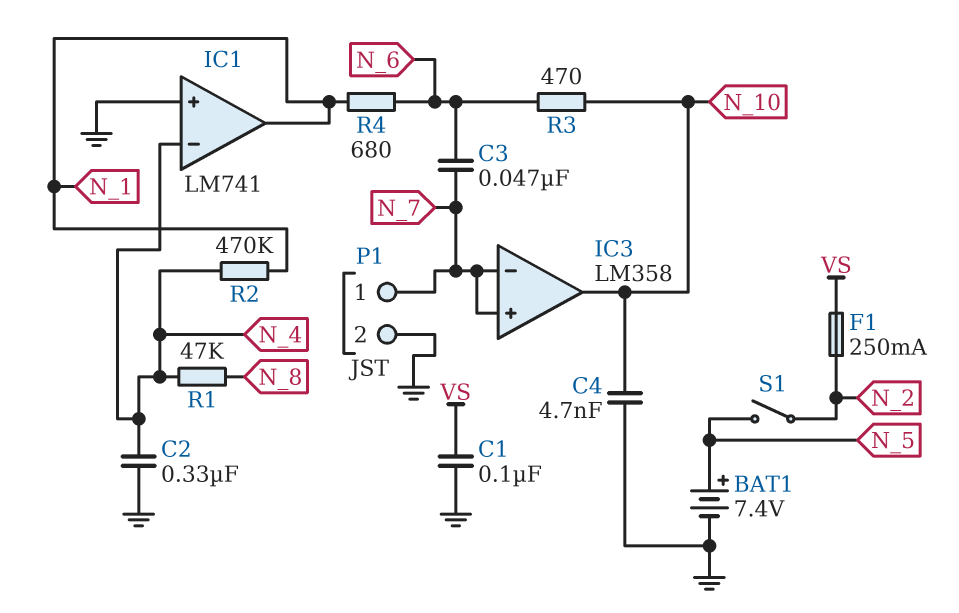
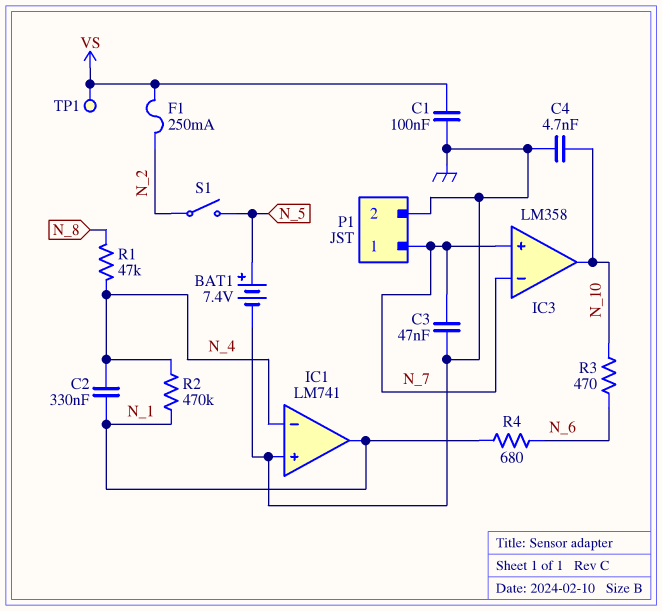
C2: 330nF (GND, N_4) -> 330nF (N_1, N_4)
C3: 47nF (N_6, N_7) -> 47nF (GND, N_7)
TP1: none -> test point (VS)

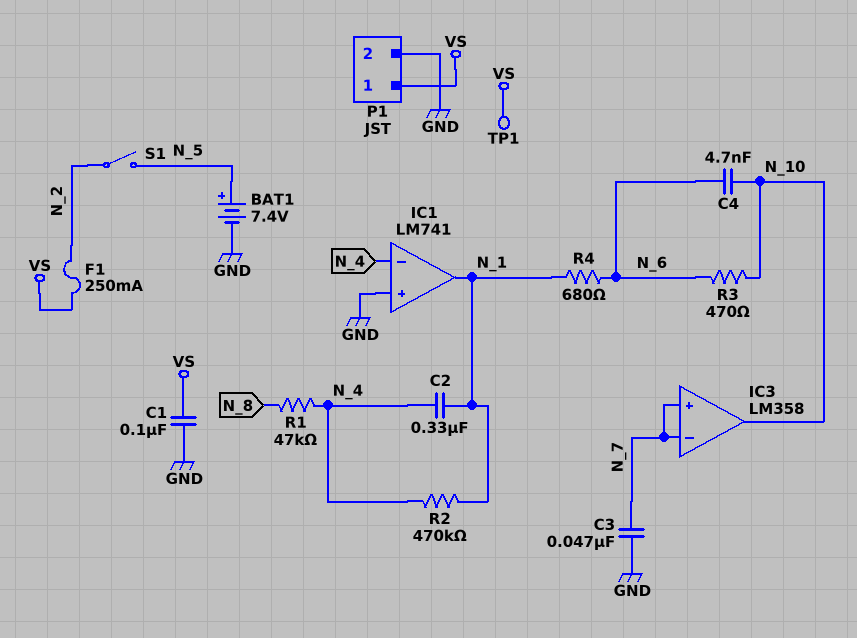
C4: 4.7nF (GND, N_10) -> 4.7nF (N_6, N_10)
P1 pin 1: N_7 -> VS

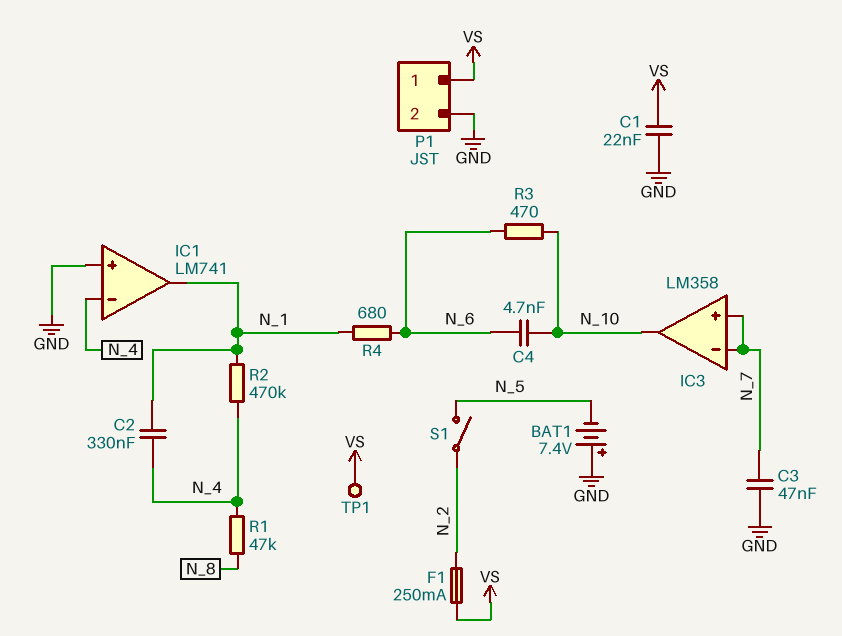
BAT1: 7.4V (plus N_5, minus GND) -> 7.4V (plus GND, minus N_5)
C1: 100nF (GND, VS) -> 22nF (GND, VS)

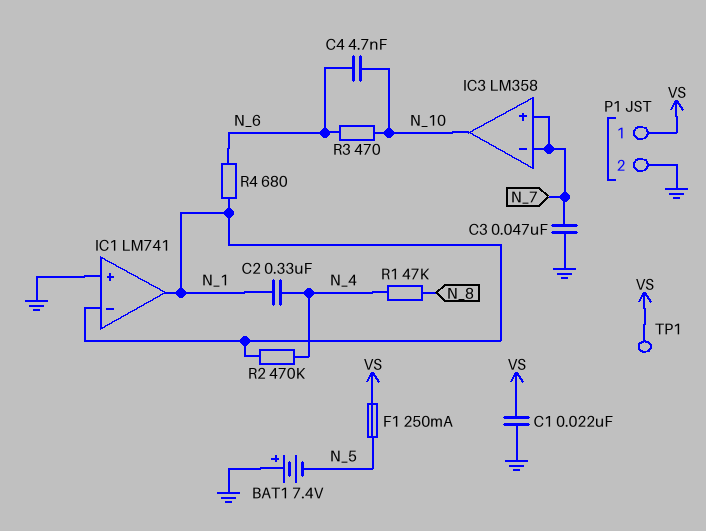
F1: 250mA (N_2, VS) -> 250mA (N_5, VS)
IC1 pin in-: N_4 -> N_1
S1: switch (N_2, N_5) -> none

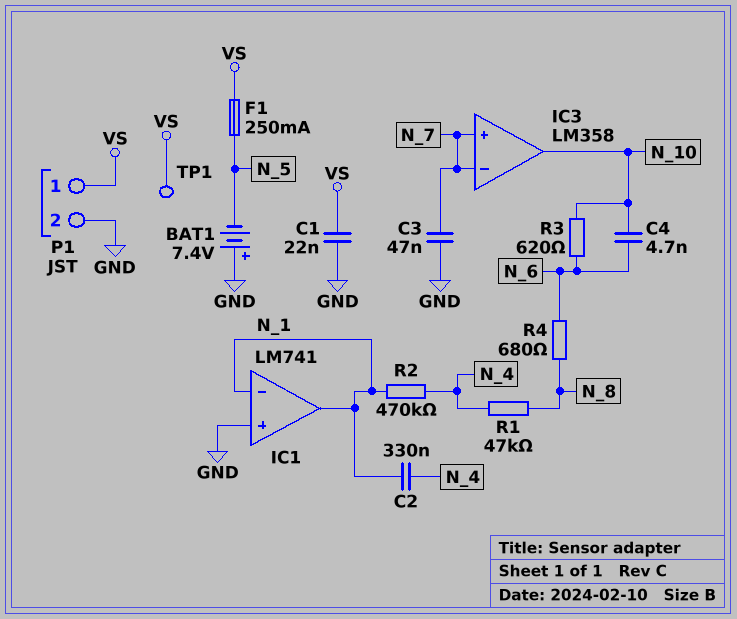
R3: 470 (N_6, N_10) -> 620 (N_6, N_10)
R4: 680 (N_1, N_6) -> 680 (N_6, N_8)

